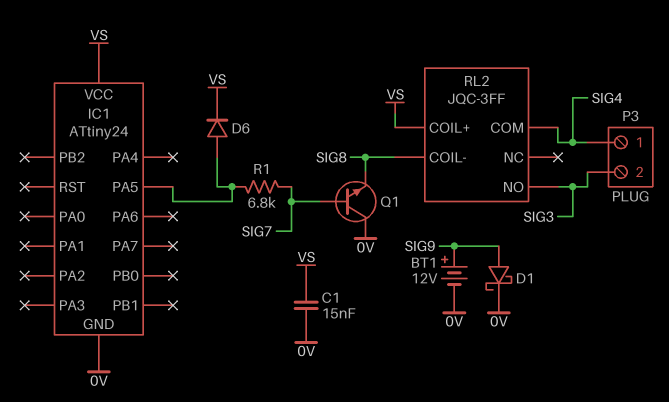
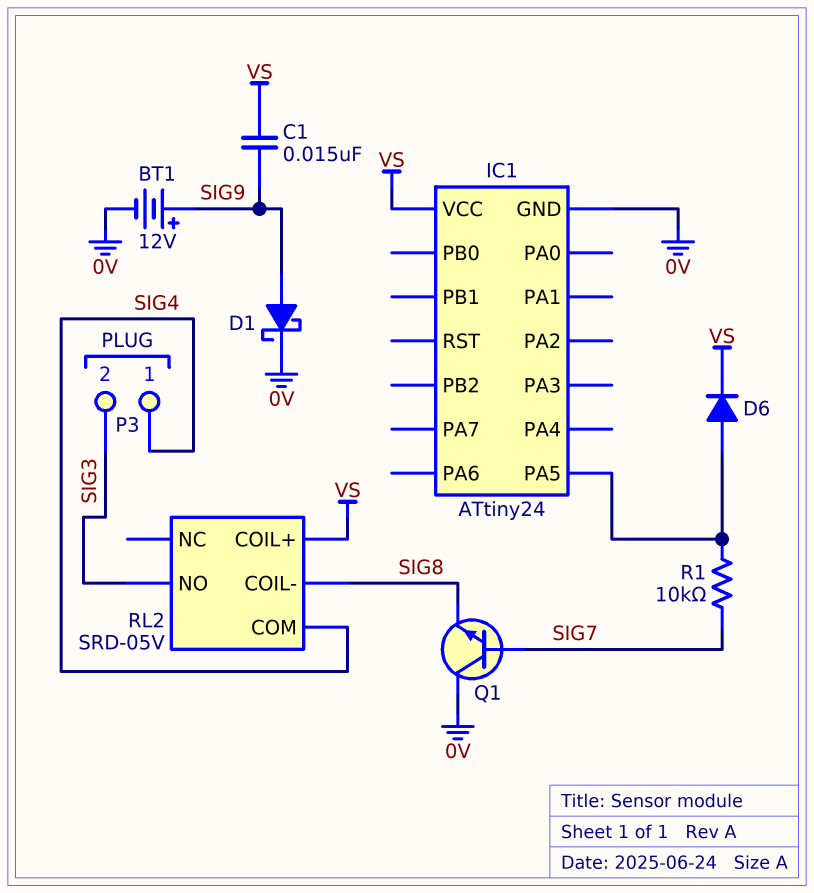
C1: 15nF (0V, VS) -> 15nF (SIG9, VS)
R1: 6.8k (IC1/PA5, SIG7) -> 10k (IC1/PA5, SIG7)
RL2: JQC-3FF -> SRD-05V

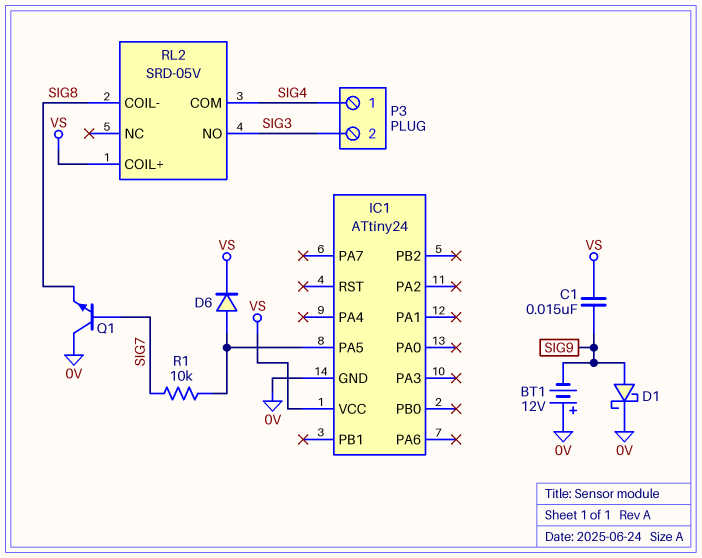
BT1: 12V (plus SIG9, minus 0V) -> 12V (plus 0V, minus SIG9)

